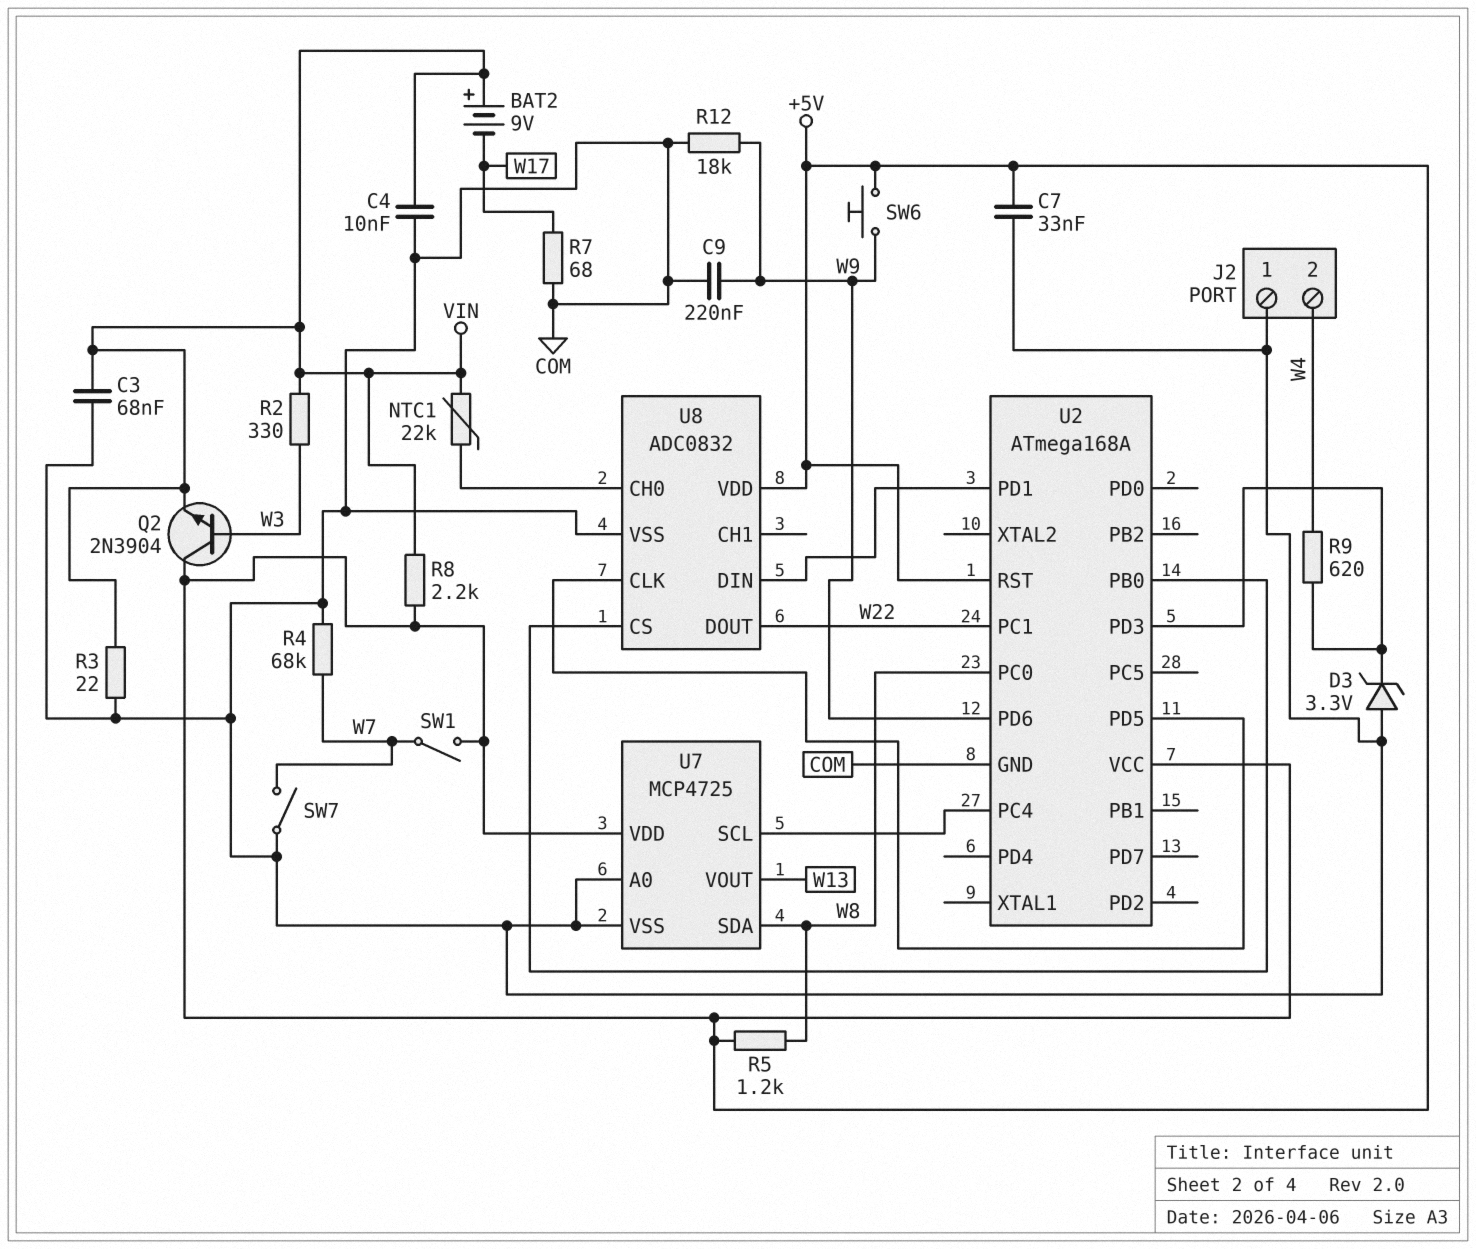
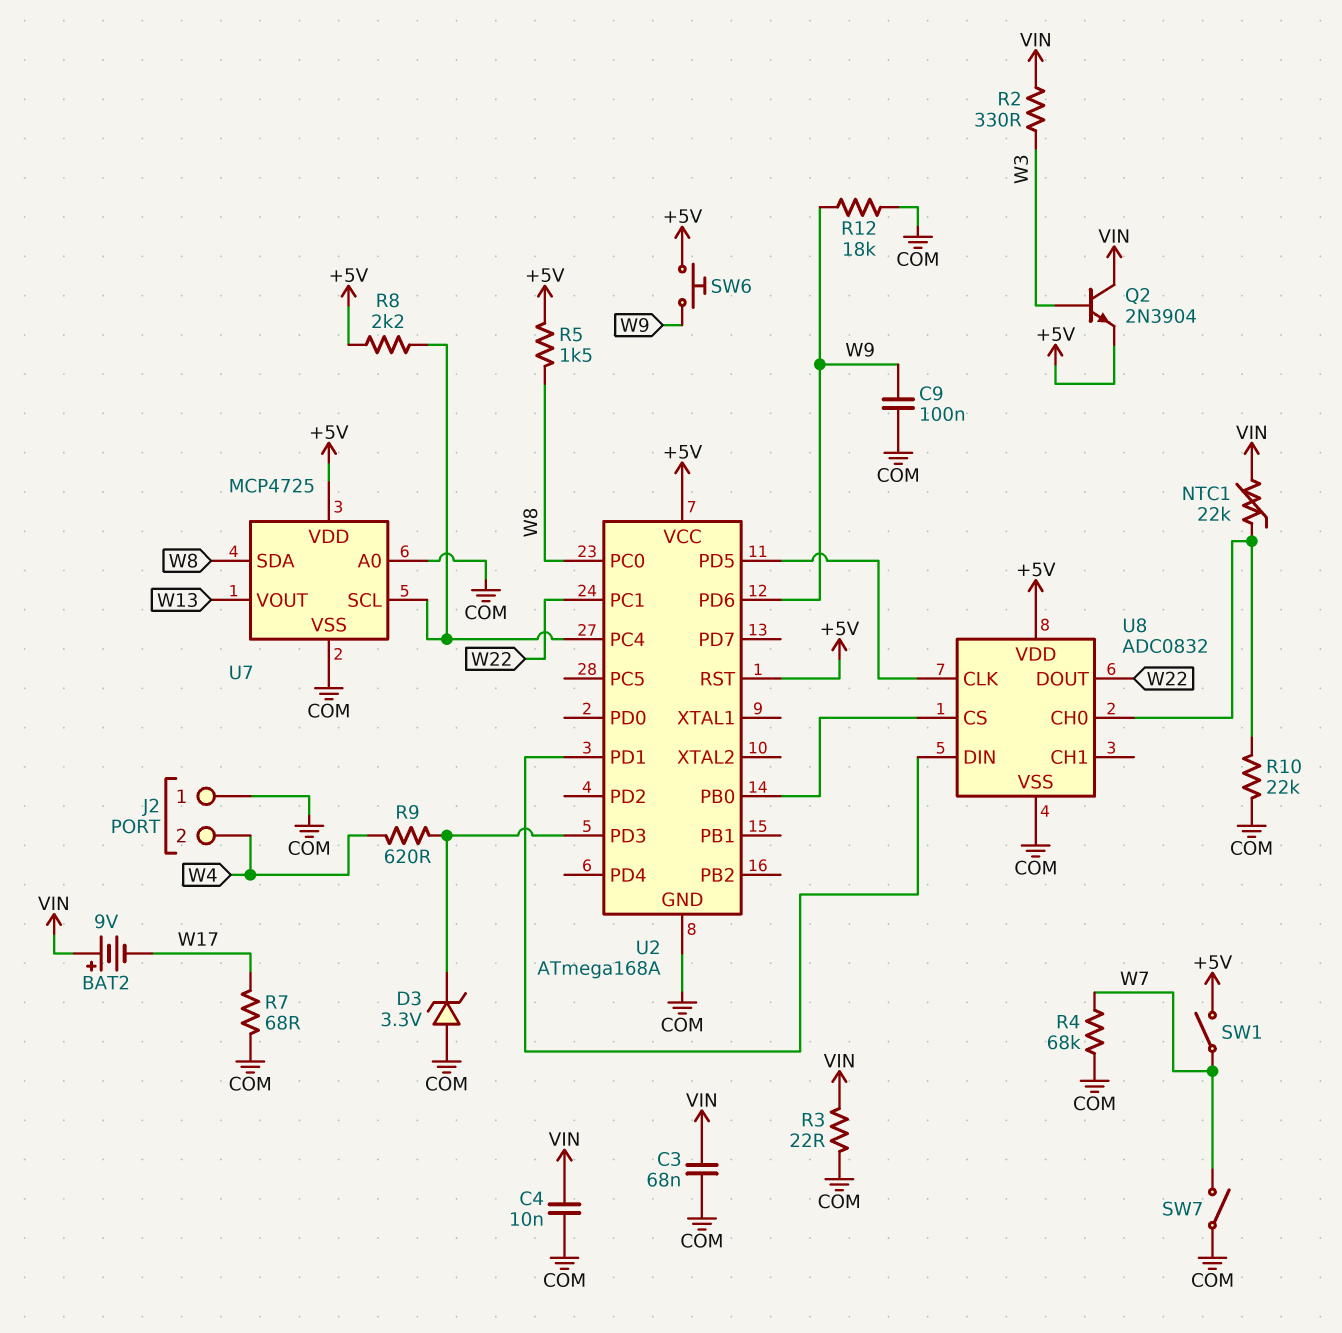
C7: 33nF (+5V, COM) -> none
C9: 220nF (COM, W9) -> 100nF (COM, W9)
Q2: NPN 2N3904 (B W3, C +5V, E VIN) -> NPN 2N3904 (B W3, C VIN, E +5V)
R5: 1.2k (+5V, W8) -> 1.5k (+5V, W8)
R8: 2.2k (+5V, VIN) -> 2.2k (+5V, U2/PC4)
R10: none -> 22k (COM, U8/CH0)

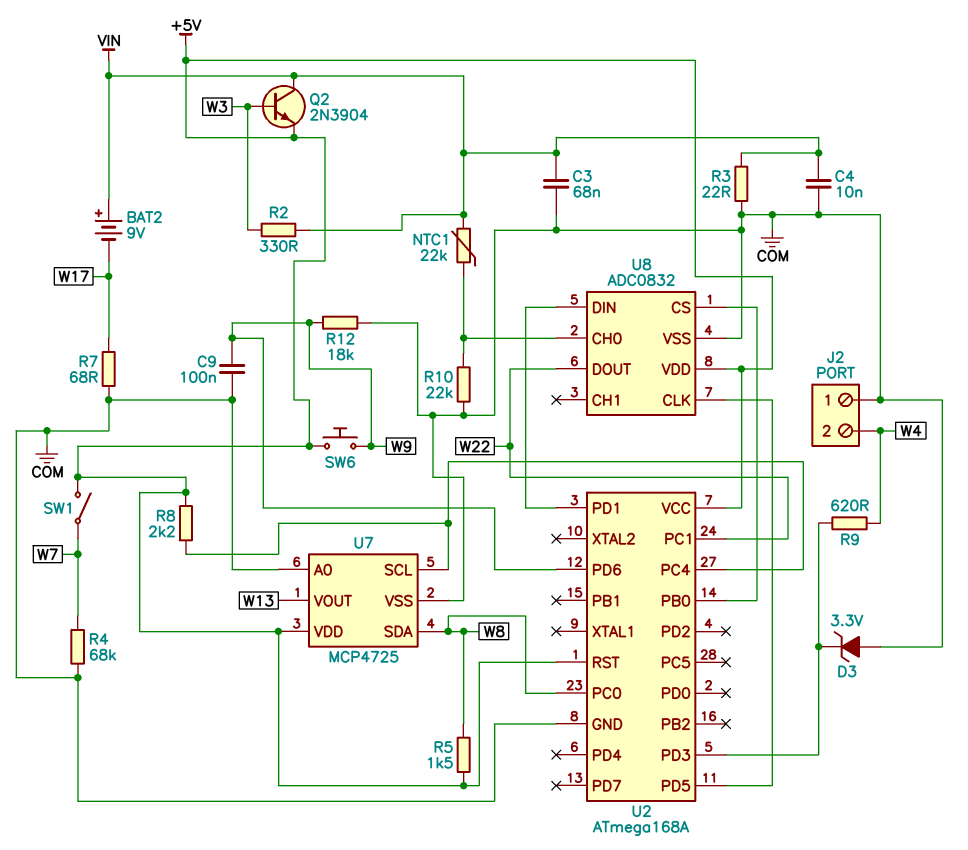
SW7: switch (COM, W7) -> none

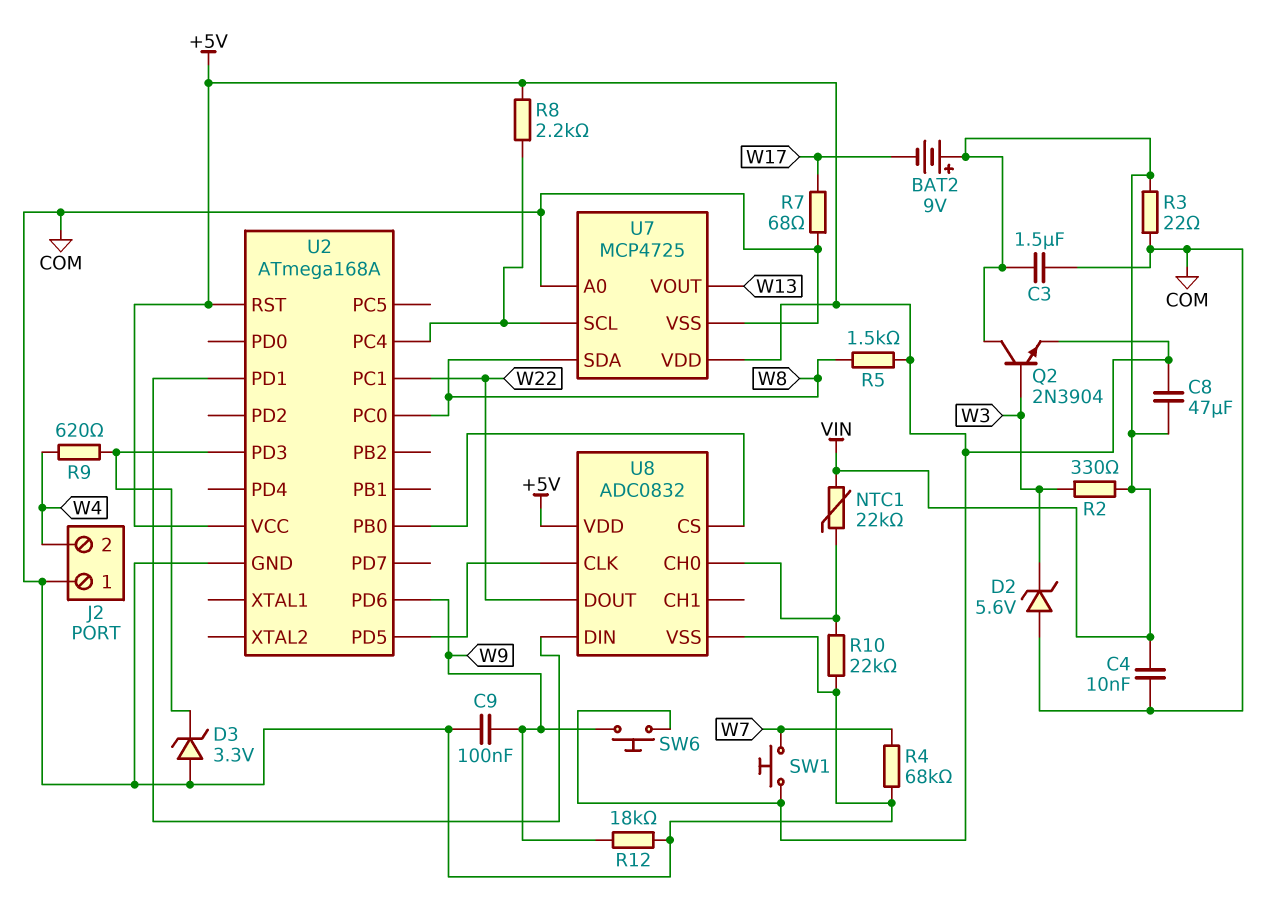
C3: 68nF (COM, VIN) -> 1.5uF (COM, VIN)
C8: none -> 47uF (+5V, VIN)
D2: none -> zener 5.6V (A COM, K W3)
SW1: switch (+5V, W7) -> button (+5V, W7)

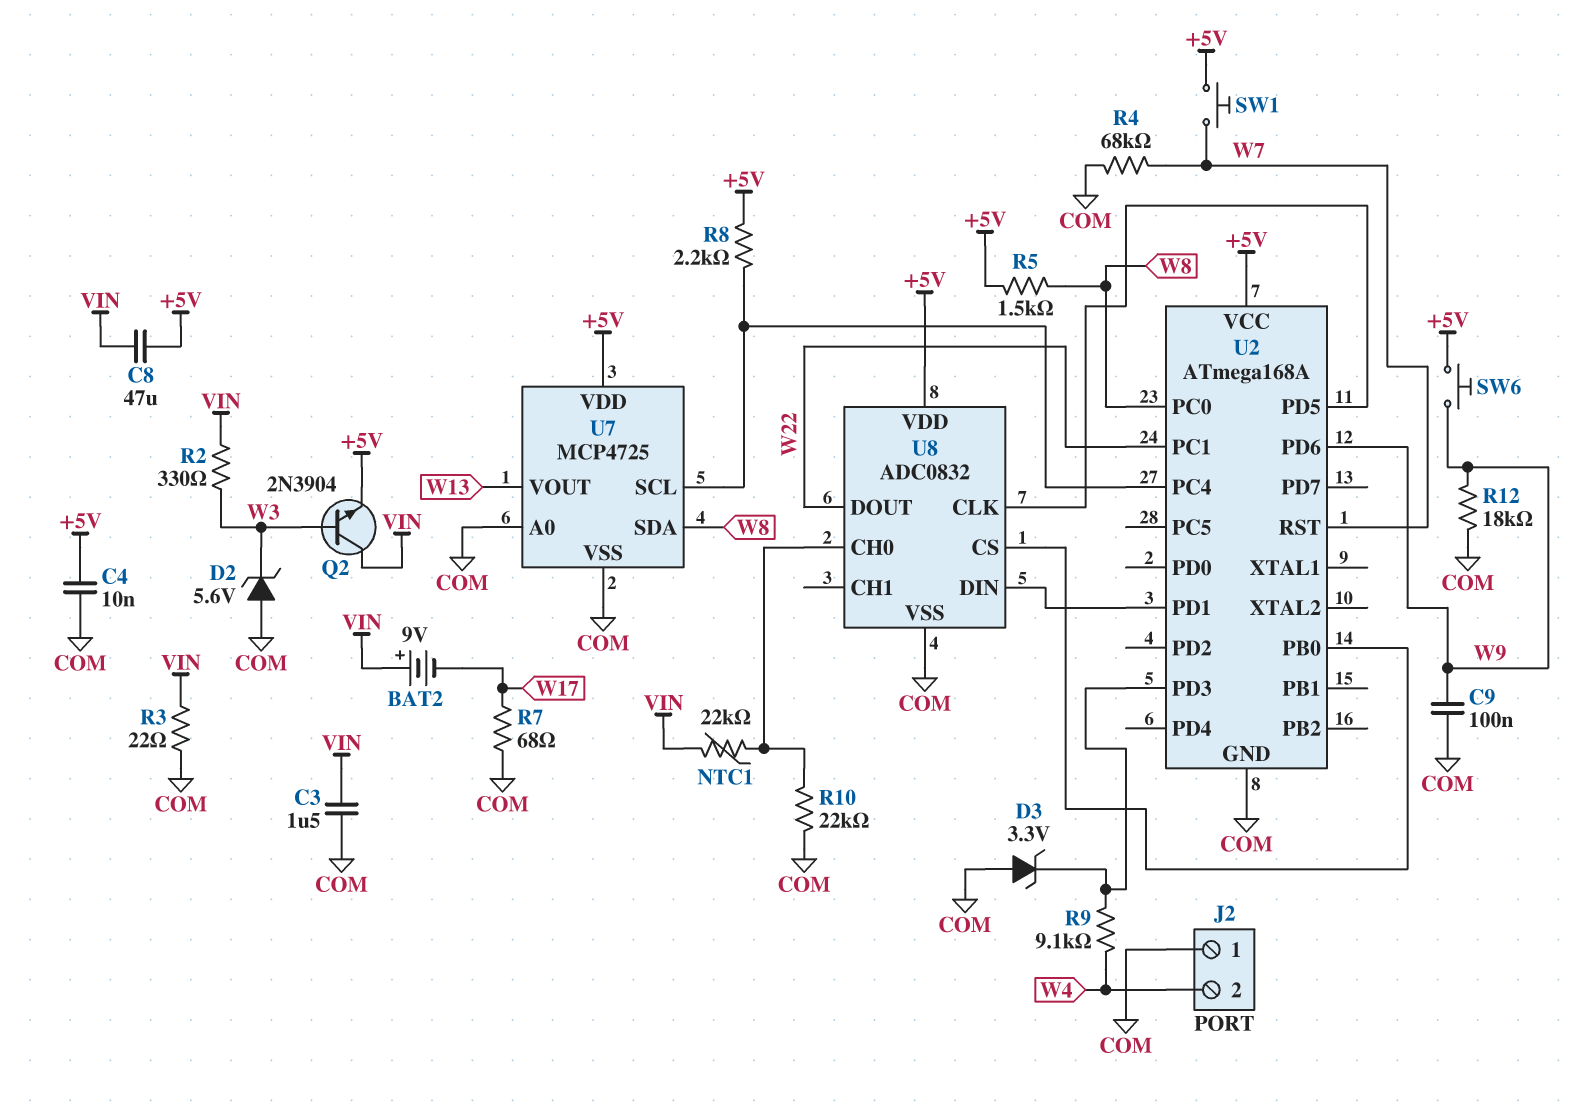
C4: 10nF (COM, VIN) -> 10nF (+5V, COM)
R9: 620 (U2/PD3, W4) -> 9.1k (U2/PD3, W4)
U2 pin RST: +5V -> W7

